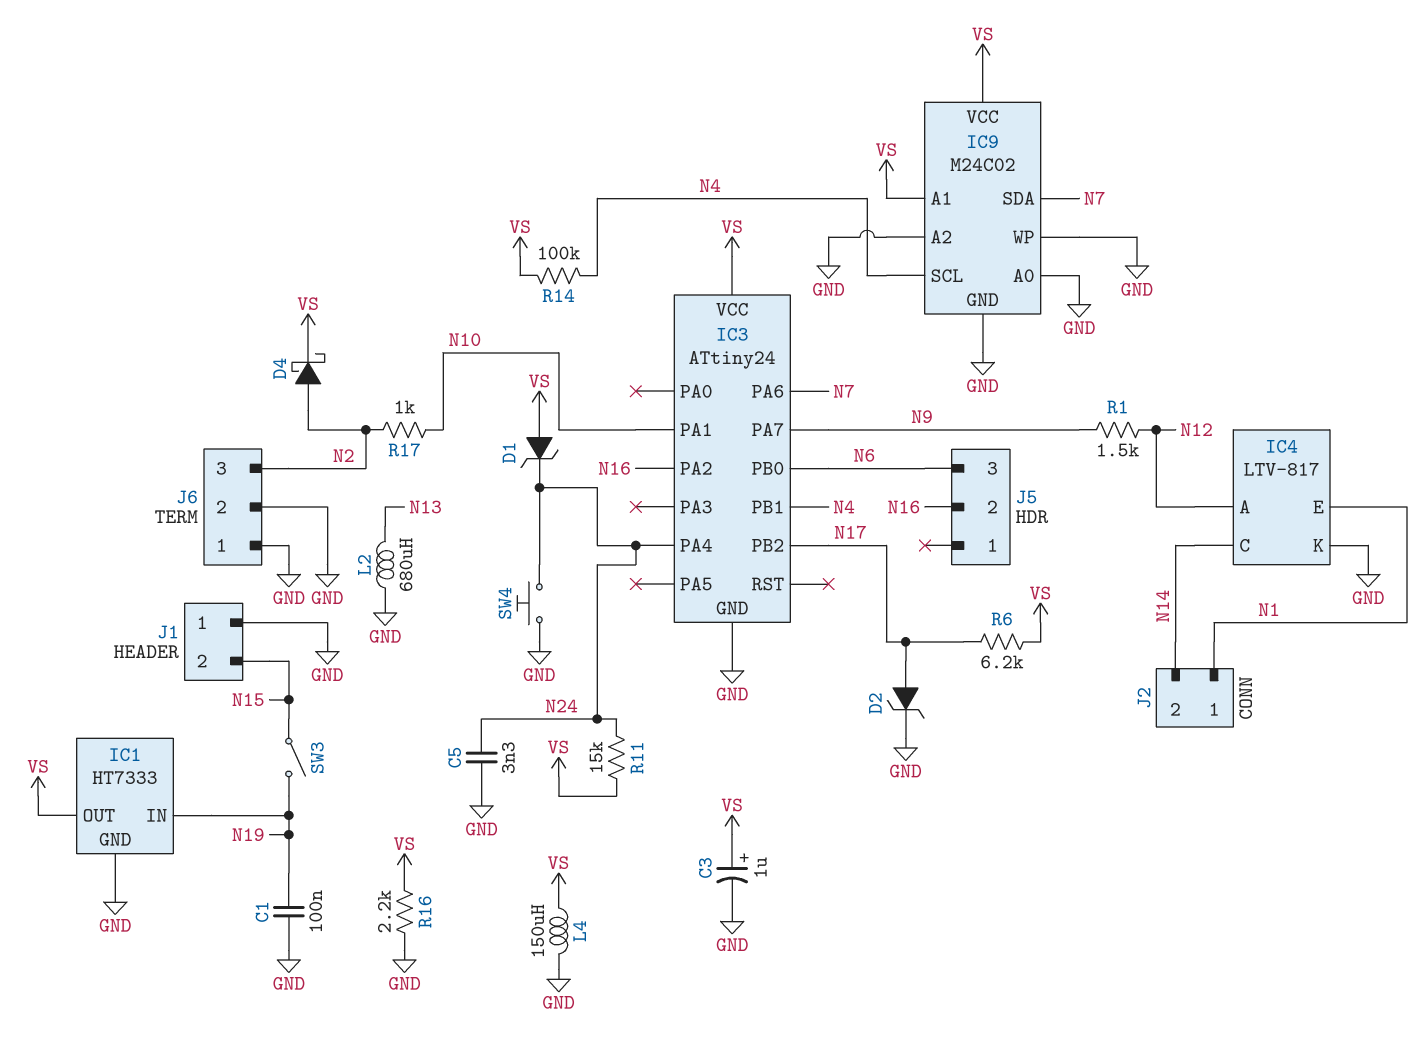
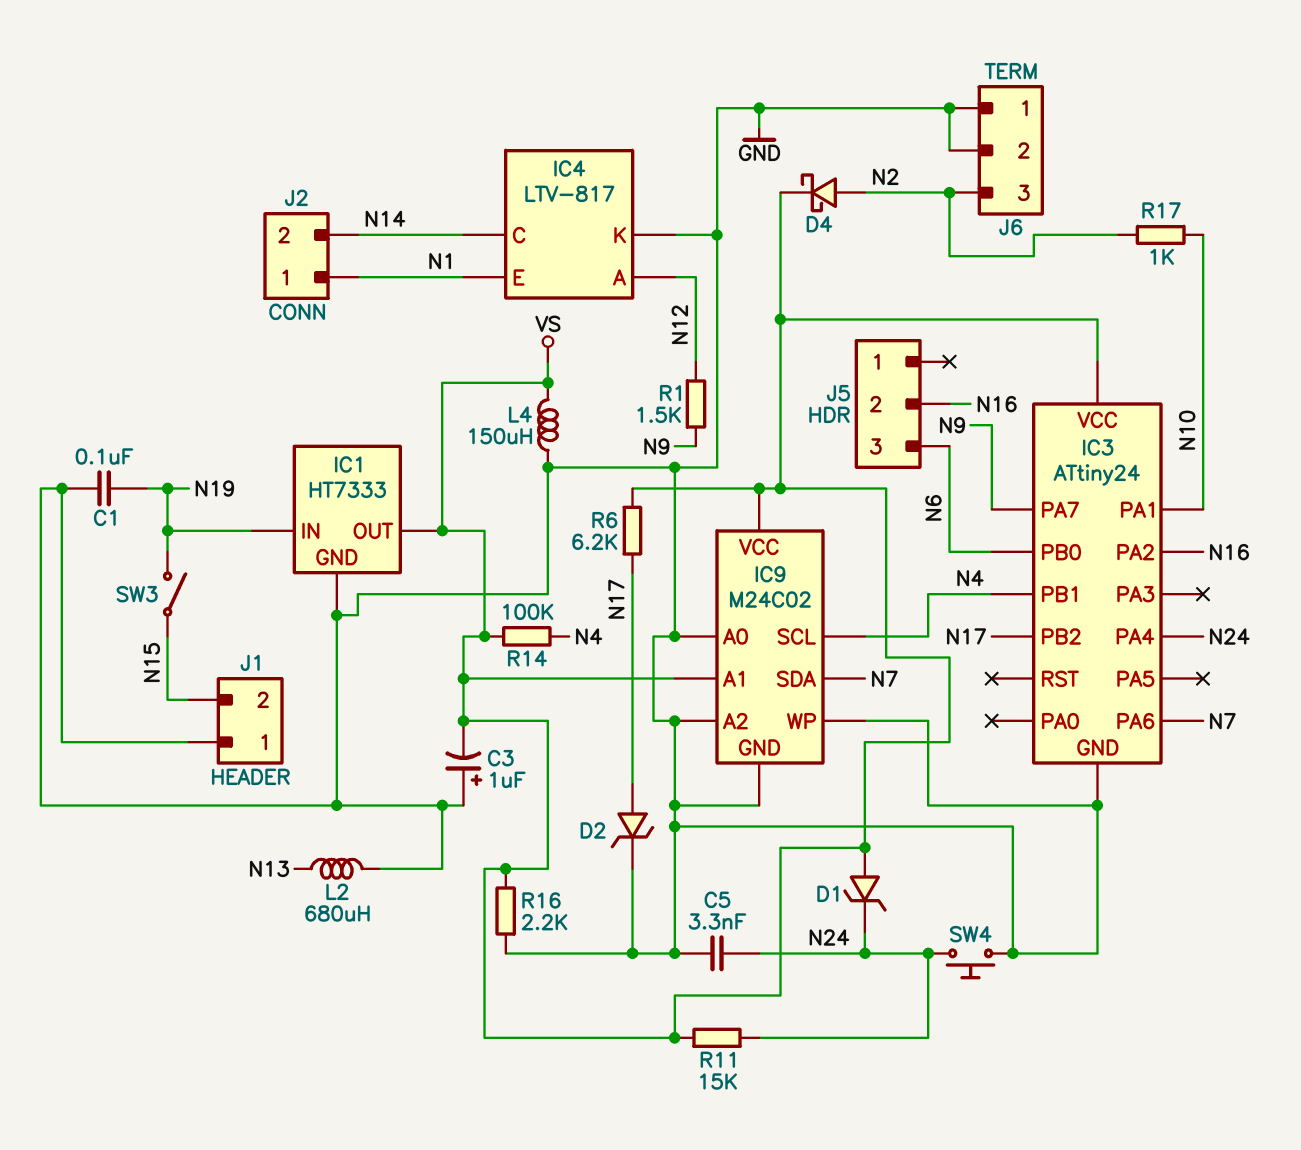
C3: 1uF (plus VS, minus GND) -> 1uF (plus GND, minus VS)

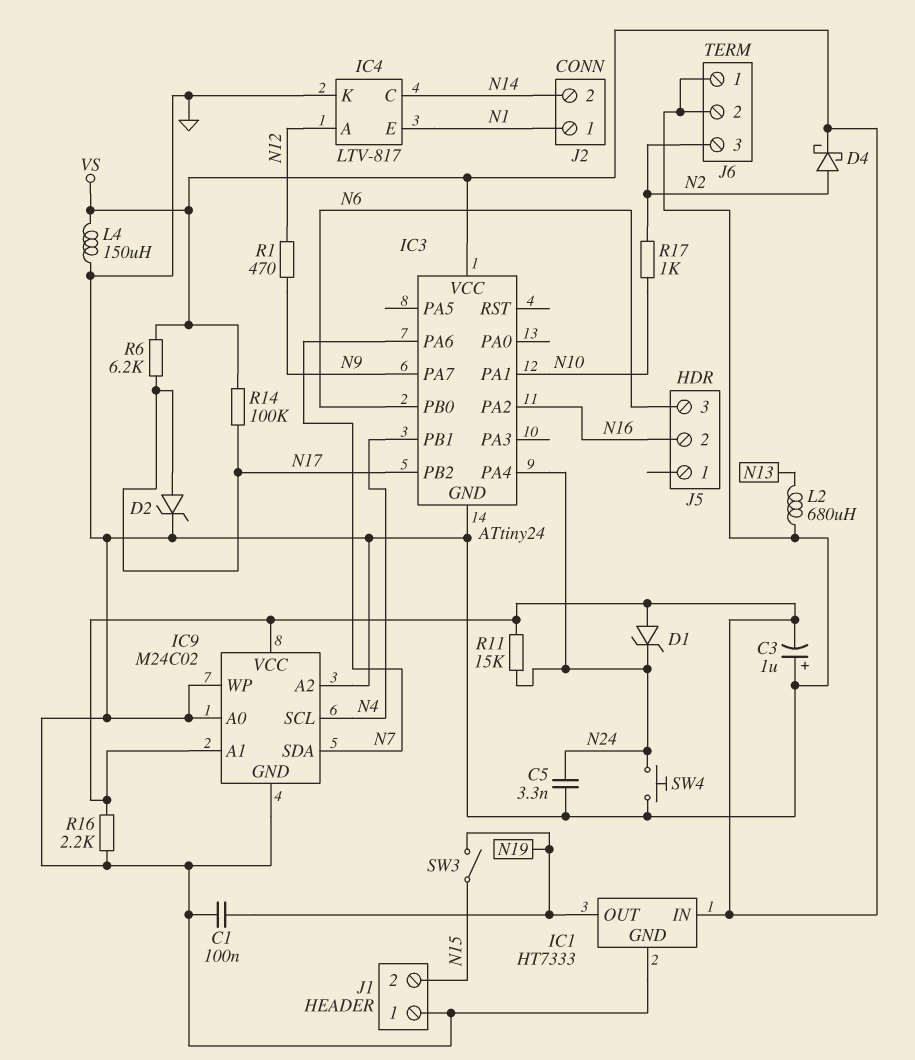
IC1 pin IN: N19 -> VS
IC1 pin OUT: VS -> N19
R1: 1.5k (N9, N12) -> 470 (N9, N12)
R14: 100k (N4, VS) -> 100k (N17, VS)

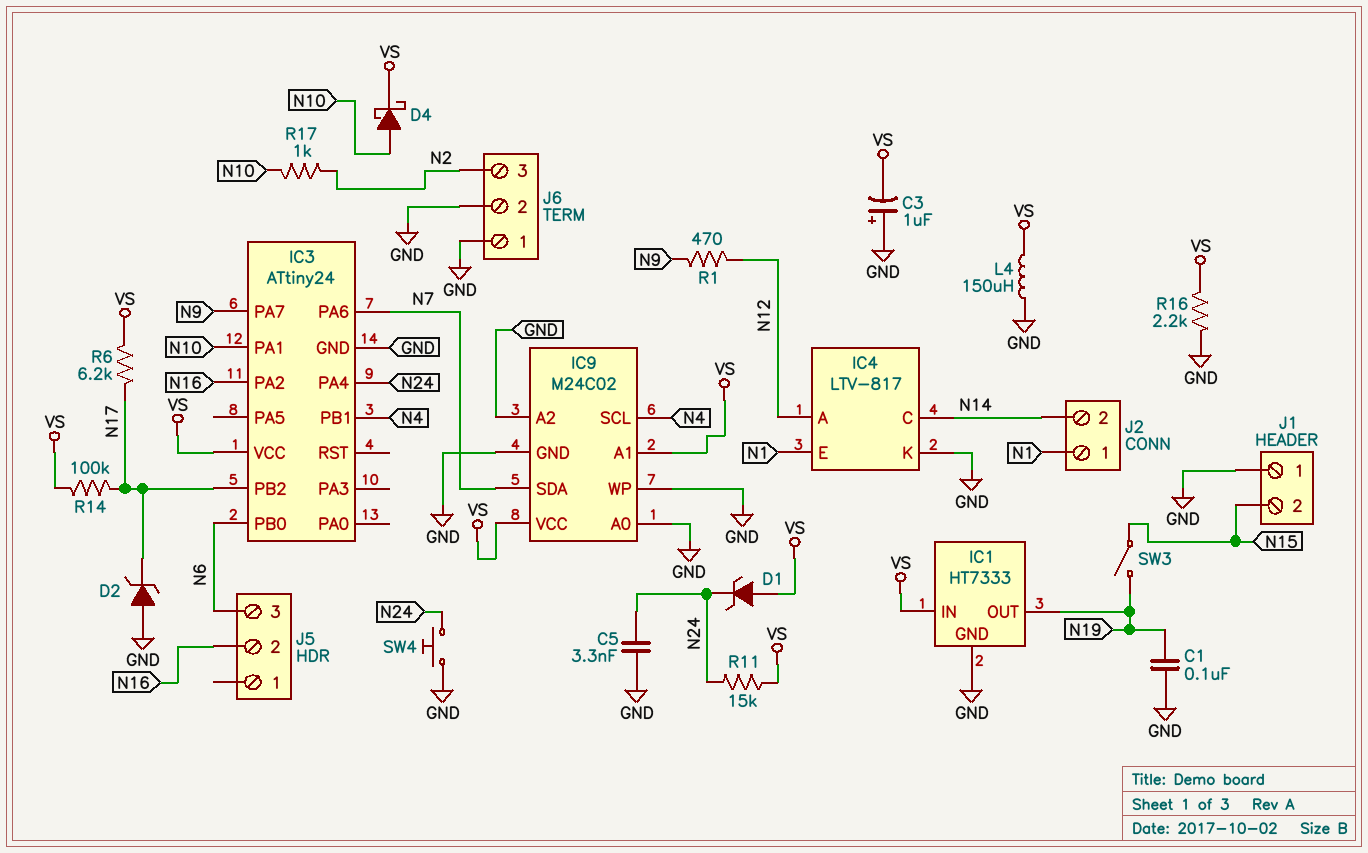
D2: zener (A N17, K GND) -> zener (A GND, K N17)
D4: schottky (A N2, K VS) -> schottky (A N10, K VS)
L2: 680uH (GND, N13) -> none

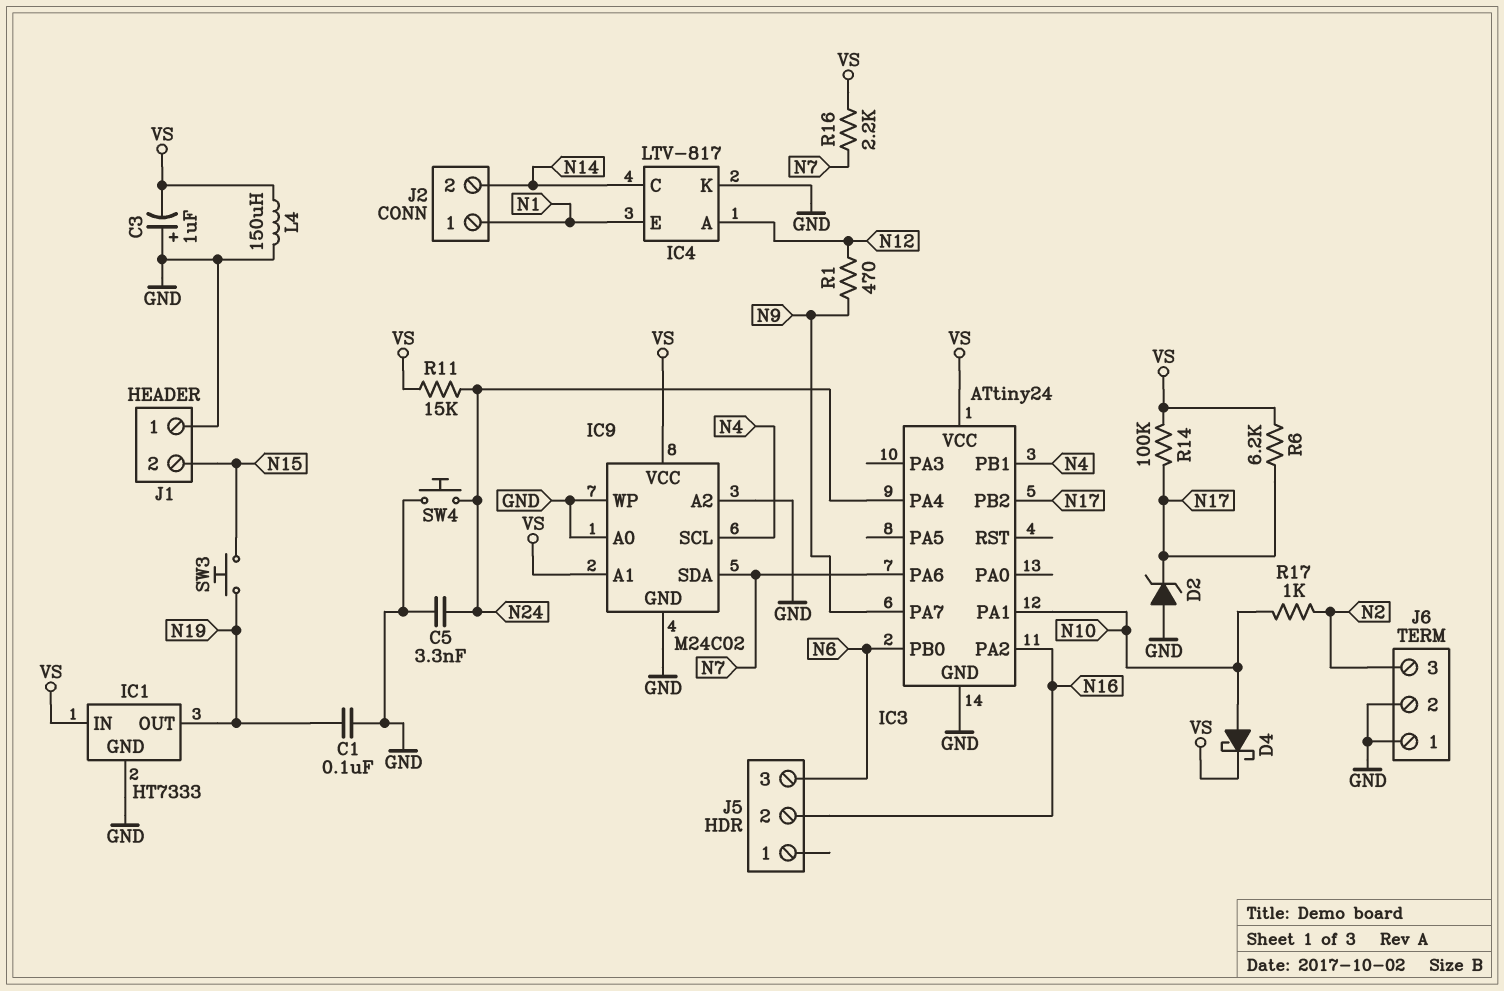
D1: zener (A VS, K N24) -> none
R16: 2.2k (GND, VS) -> 2.2k (N7, VS)
SW3: switch (N15, N19) -> button (N15, N19)

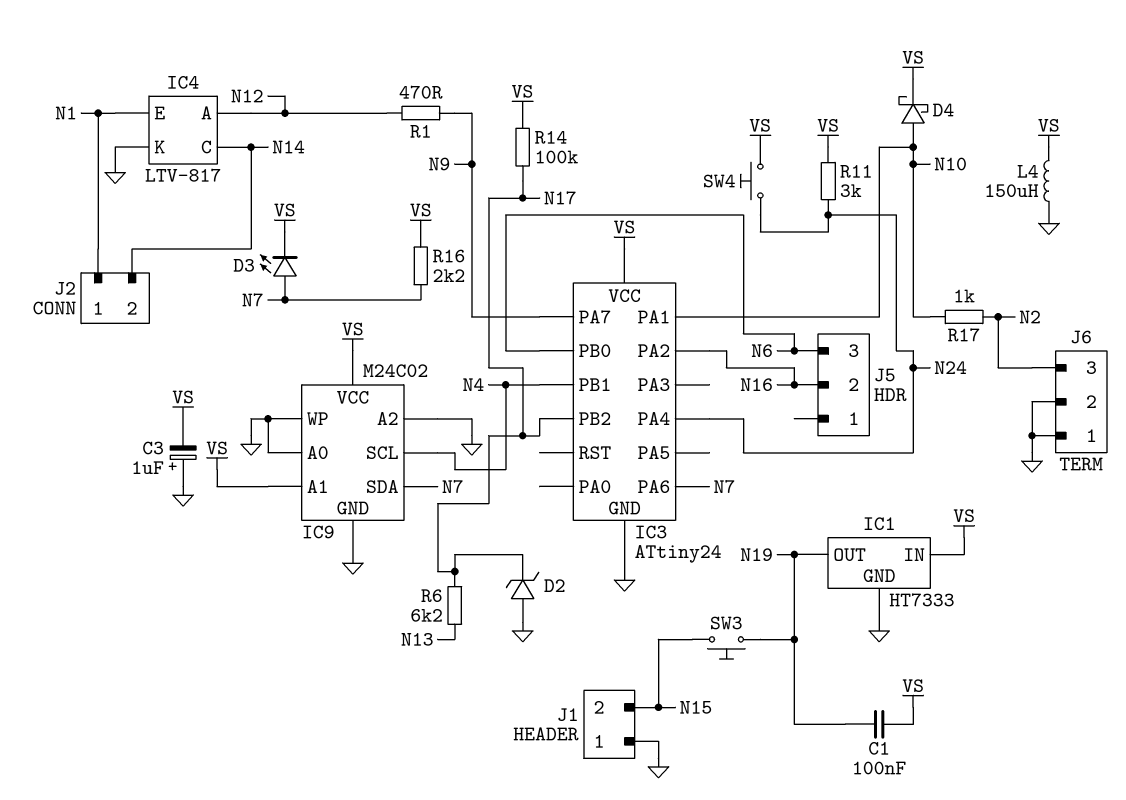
C1: 100nF (GND, N19) -> 100nF (N19, VS)
C5: 3.3nF (GND, N24) -> none
D3: none -> LED (A N7, K VS)
R6: 6.2k (N17, VS) -> 6.2k (N13, N17)
R11: 15k (N24, VS) -> 3k (N24, VS)
SW4: button (GND, N24) -> button (N24, VS)

